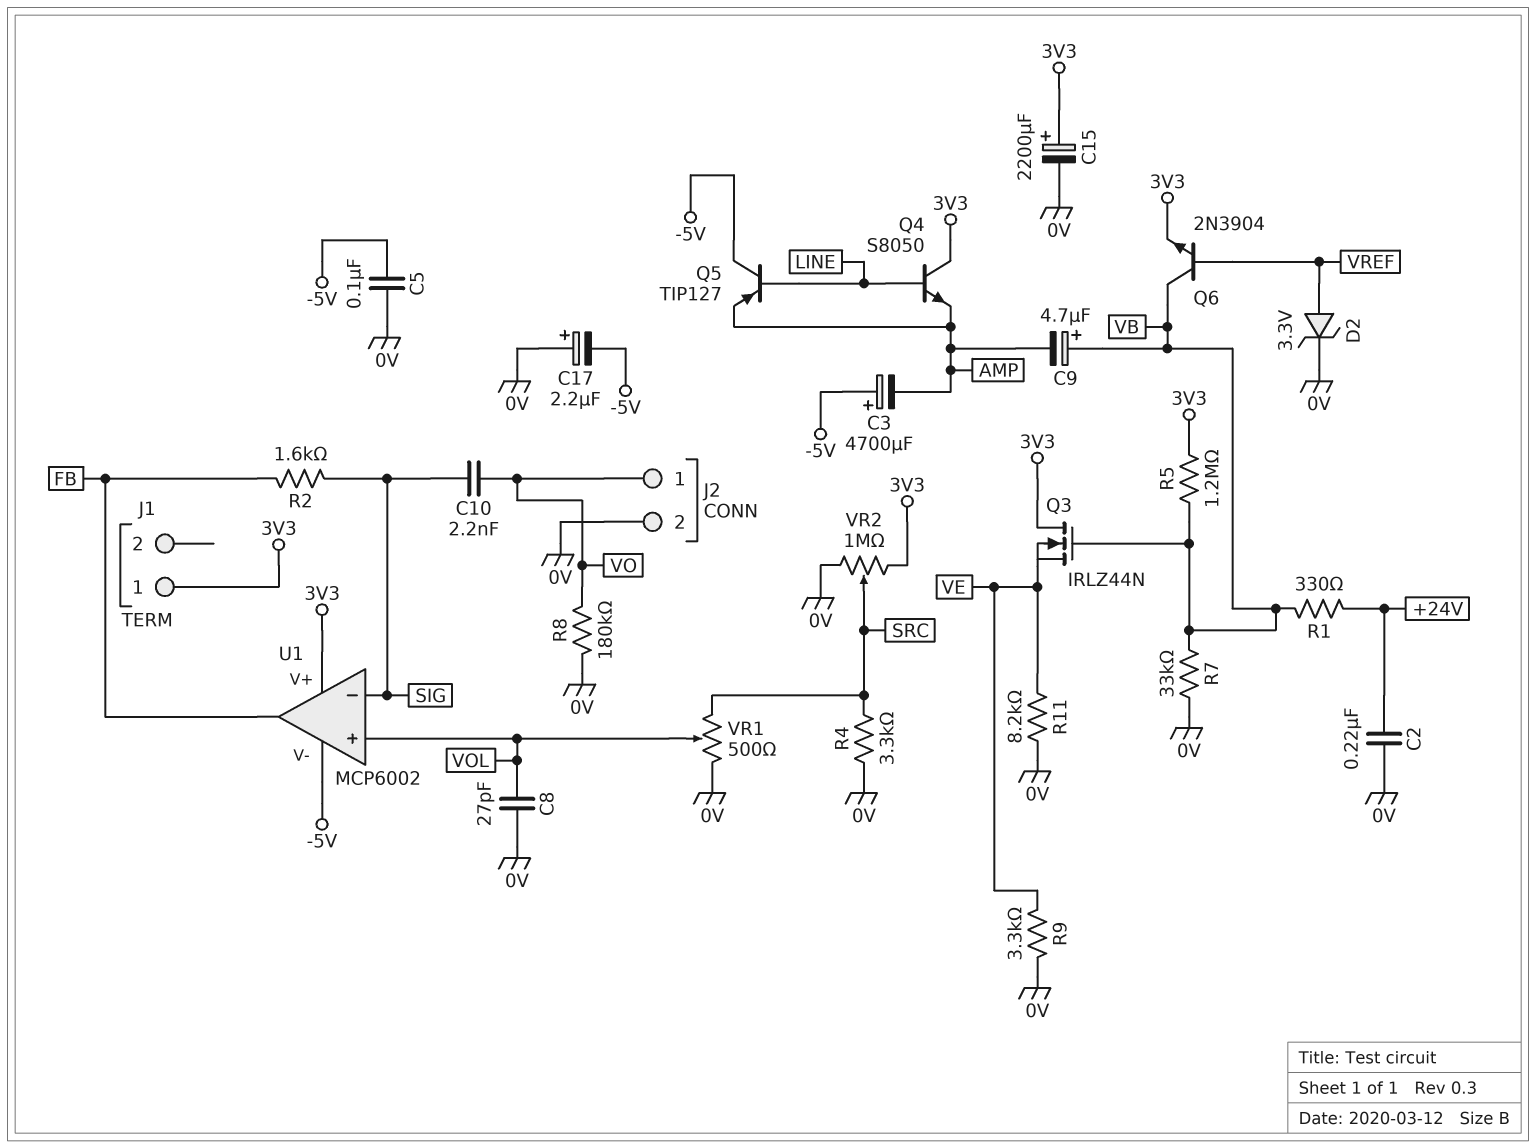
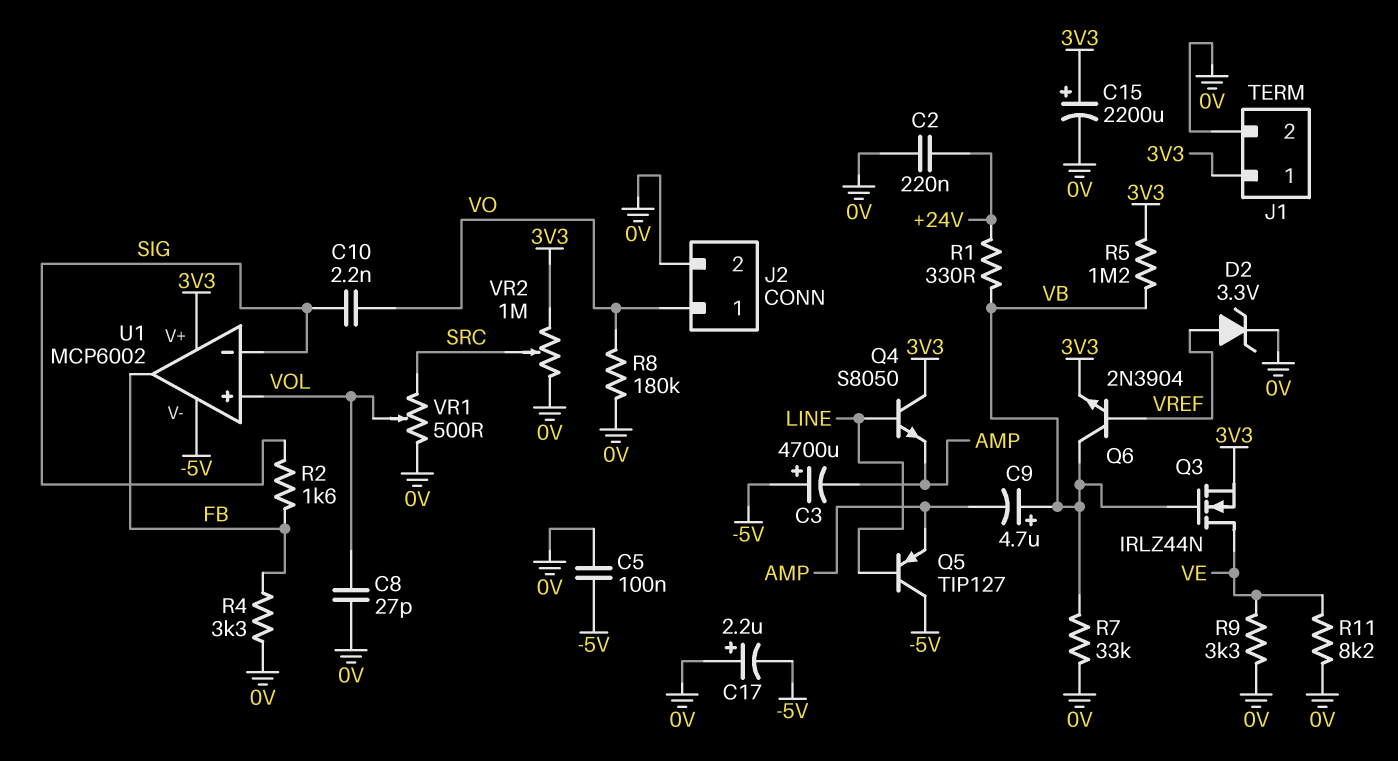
J1 pin 2: none -> 0V
Q3: NMOS IRLZ44N (G VB, D 3V3, S VE) -> NMOS IRLZ44N (G VB, D VE, S 3V3)
R4: 3.3k (0V, SRC) -> 3.3k (0V, FB)

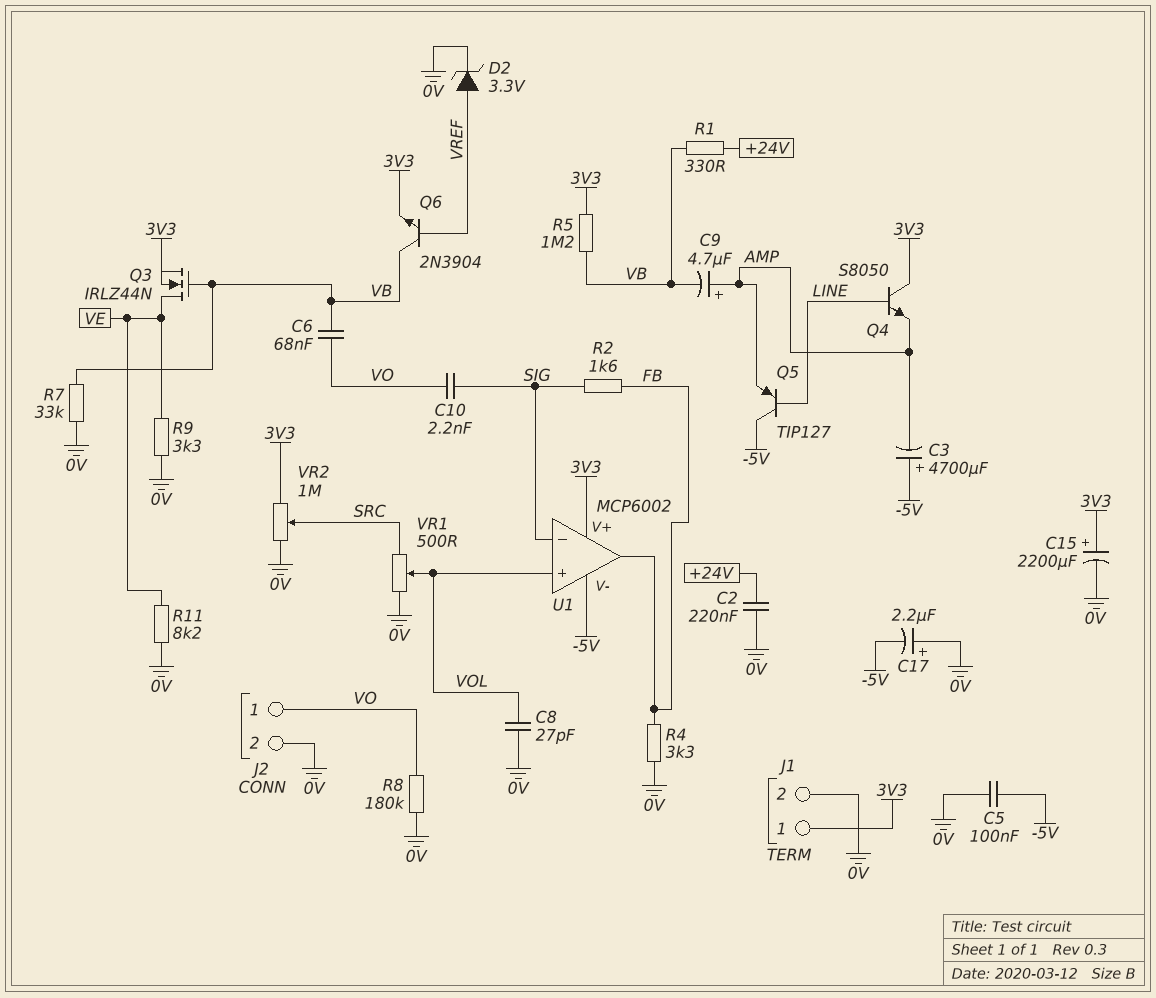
C6: none -> 68nF (VB, VO)
C9: 4.7uF (plus VB, minus AMP) -> 4.7uF (plus AMP, minus VB)

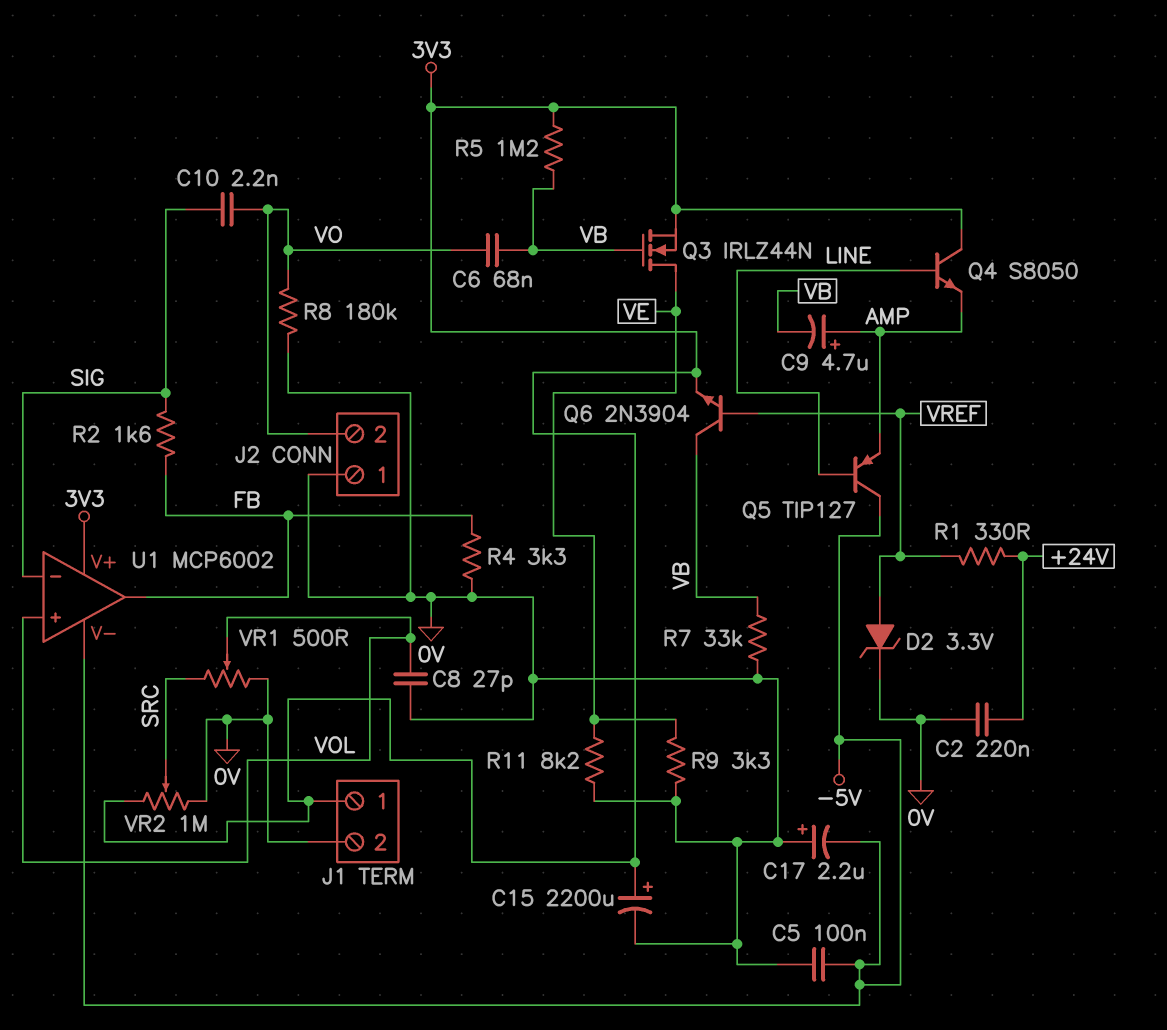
C3: 4700uF (plus -5V, minus AMP) -> none
J2 pin 1: VO -> 0V
J2 pin 2: 0V -> VO
R1: 330 (+24V, VB) -> 330 (+24V, VREF)

